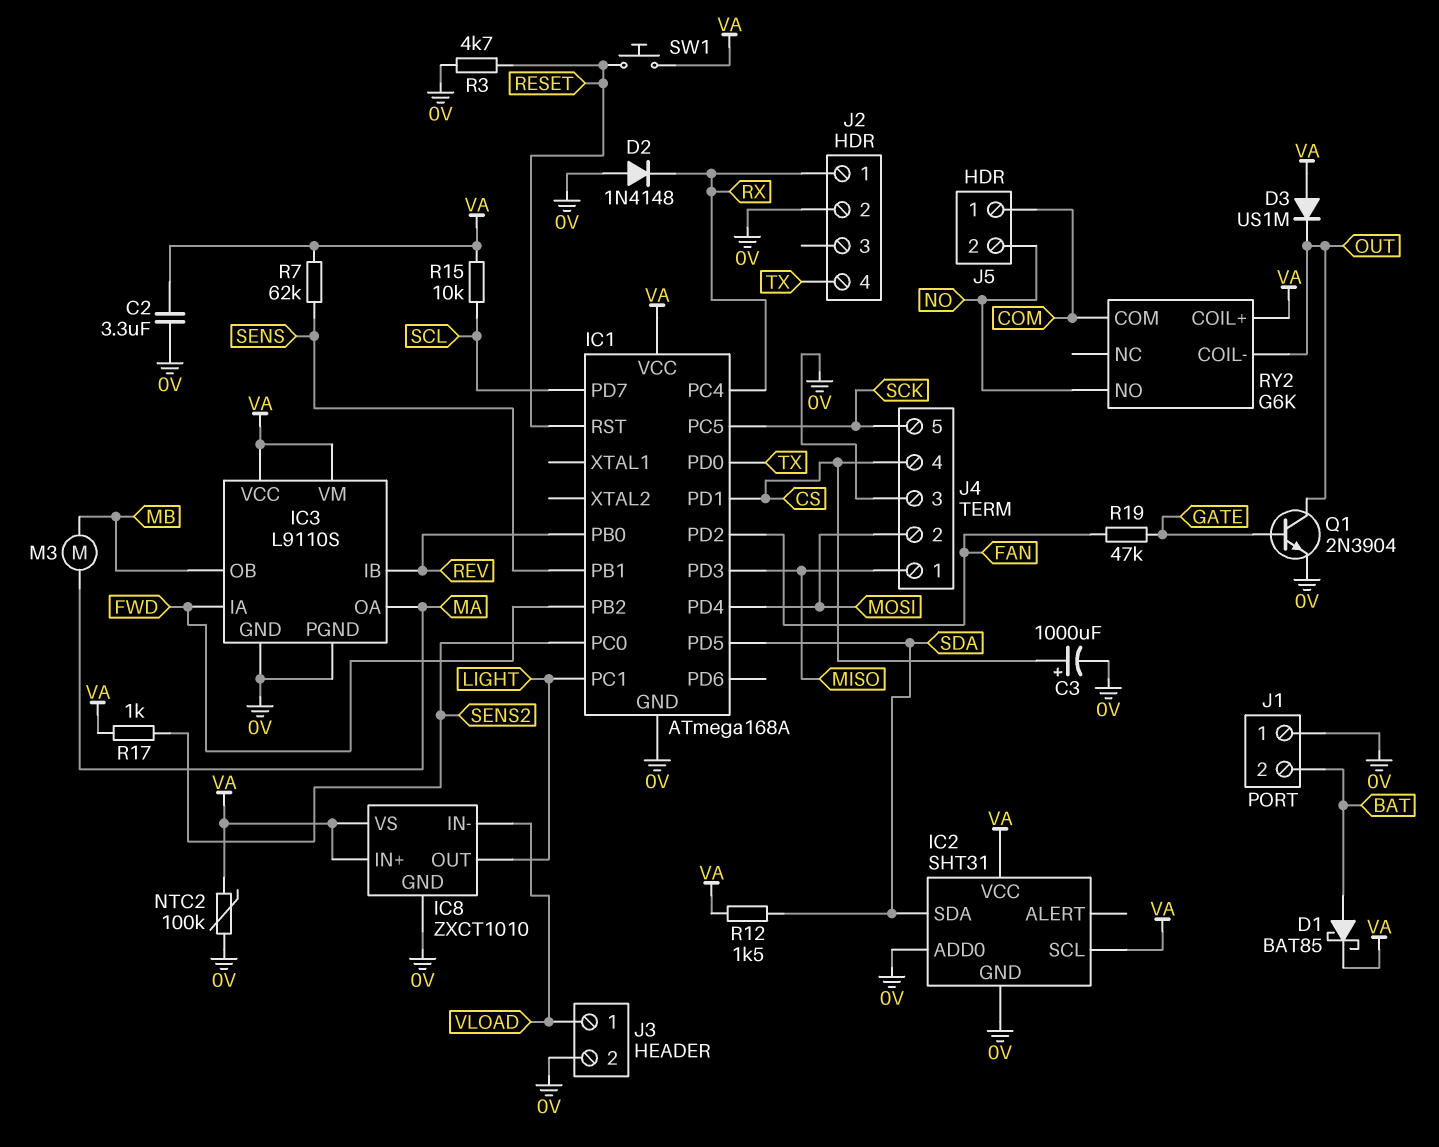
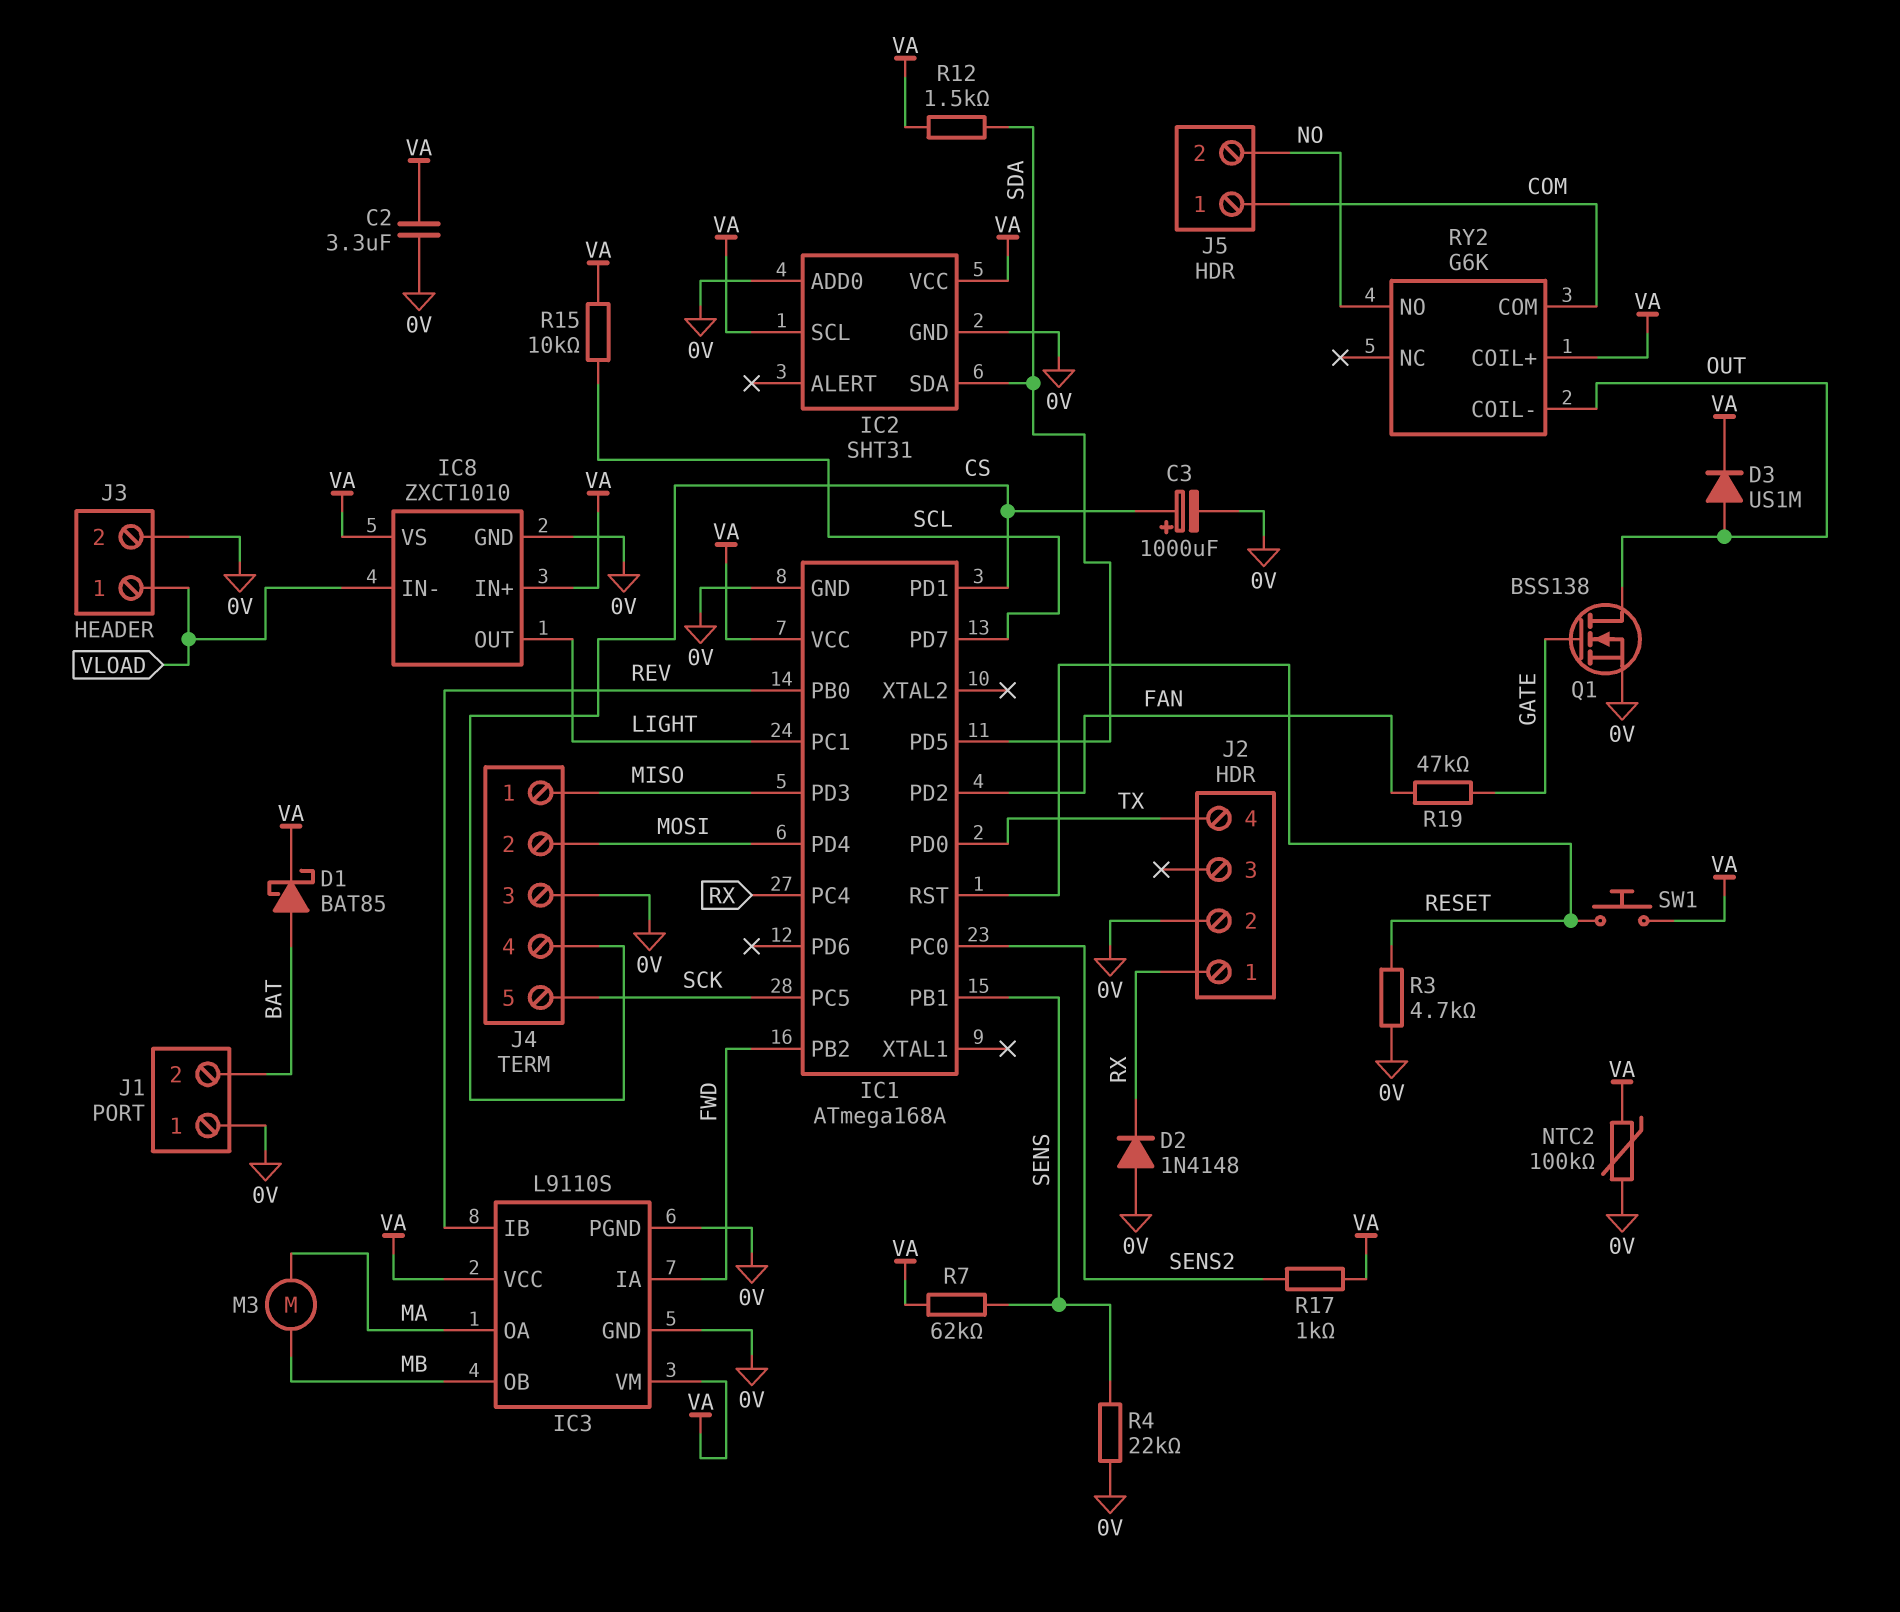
D3: diode US1M (A VA, K OUT) -> diode US1M (A OUT, K VA)
Q1: NPN 2N3904 (B GATE, C OUT, E 0V) -> NMOS BSS138 (G GATE, D OUT, S 0V)
R4: none -> 22k (0V, SENS)

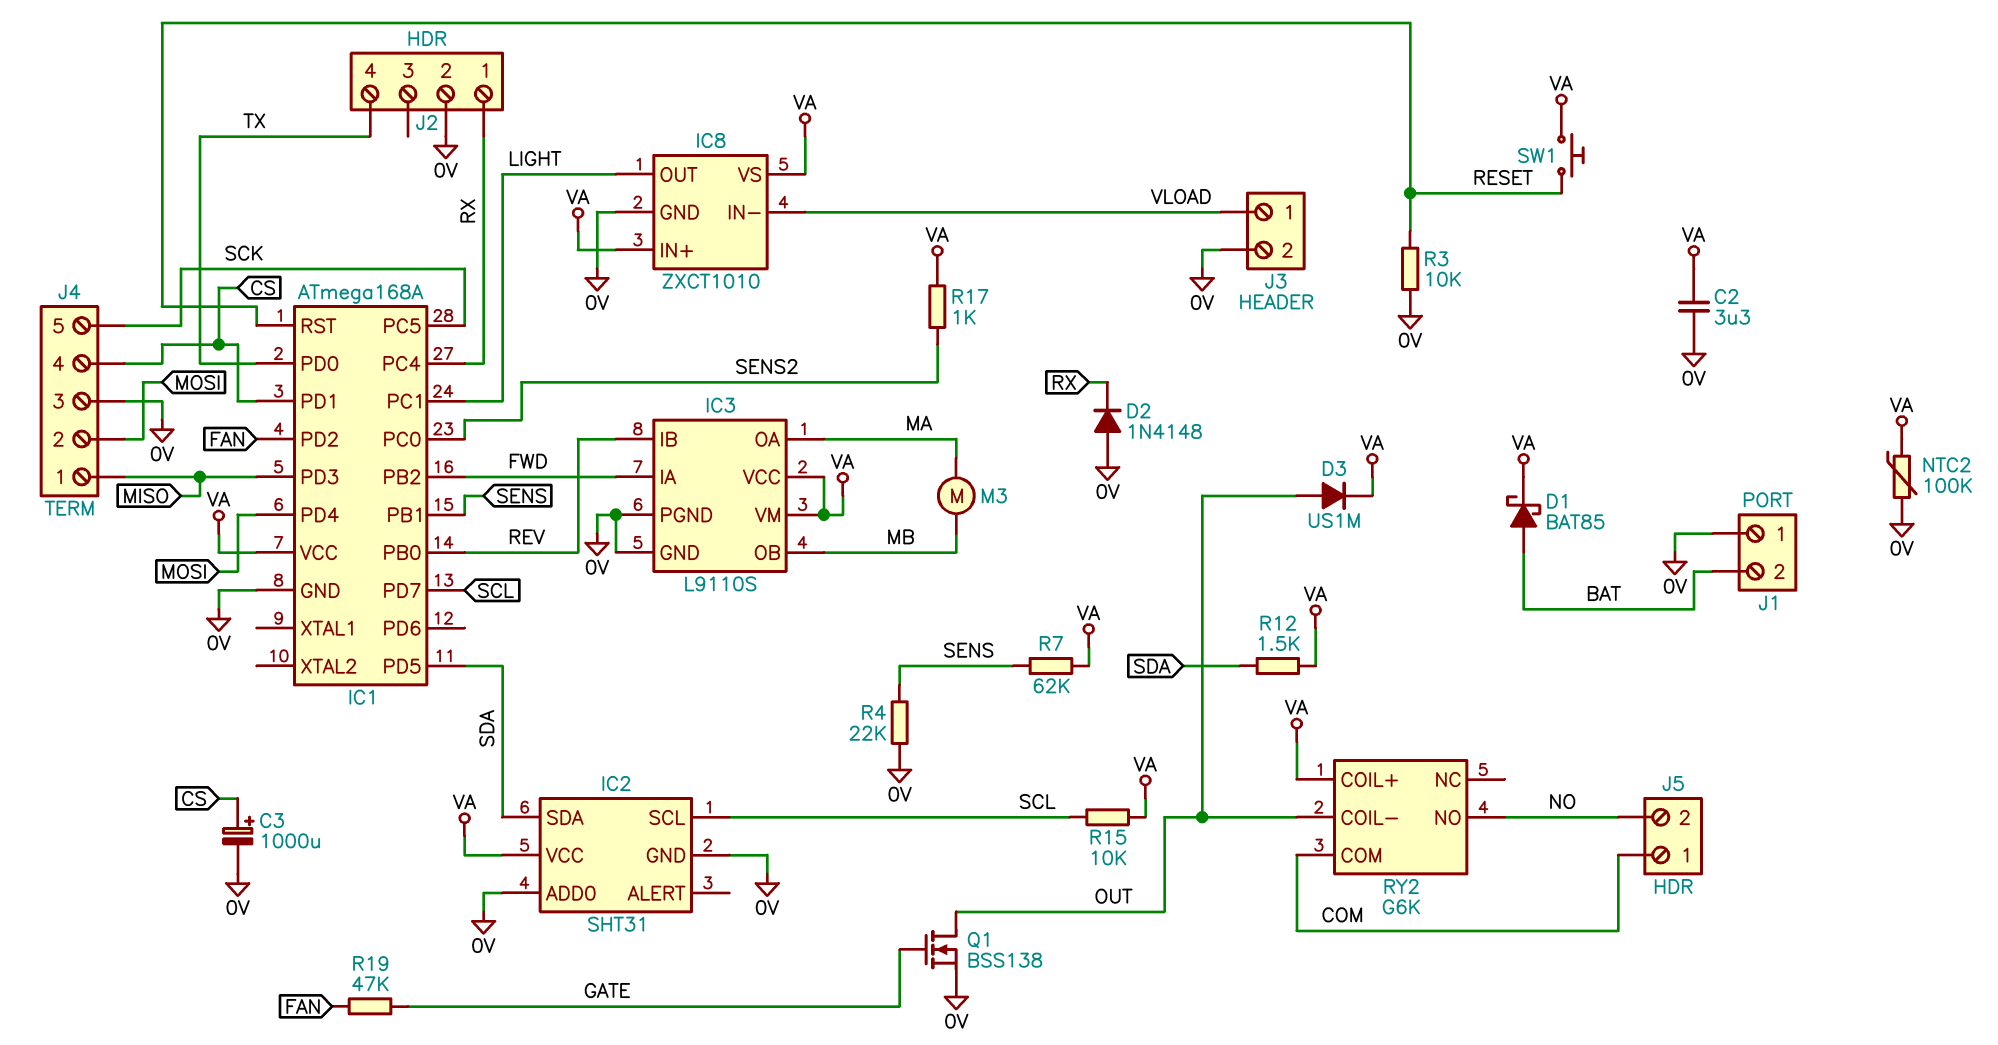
IC2 pin SCL: VA -> SCL
R3: 4.7k (0V, RESET) -> 10k (0V, RESET)

